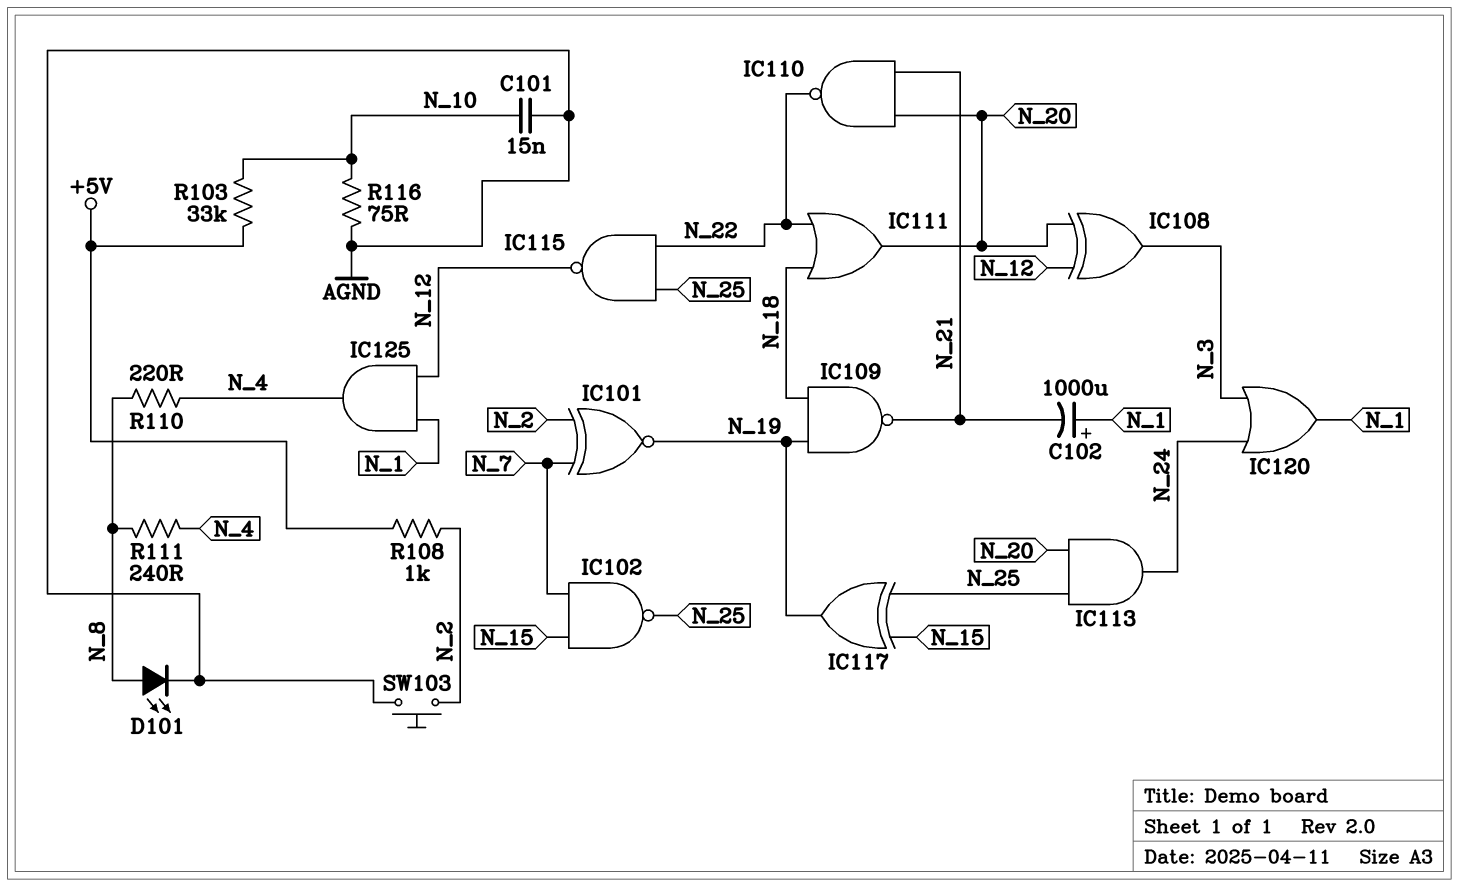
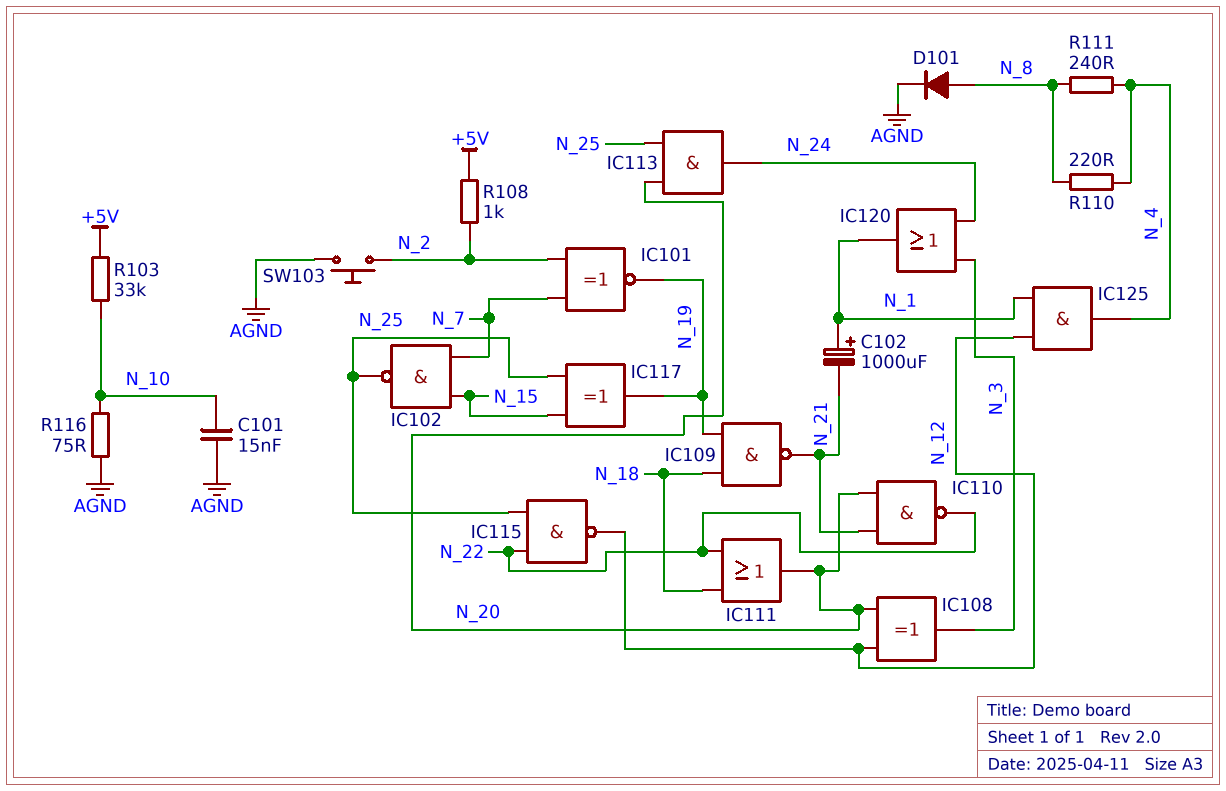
D101: LED (A N_8, K AGND) -> diode (A N_8, K AGND)

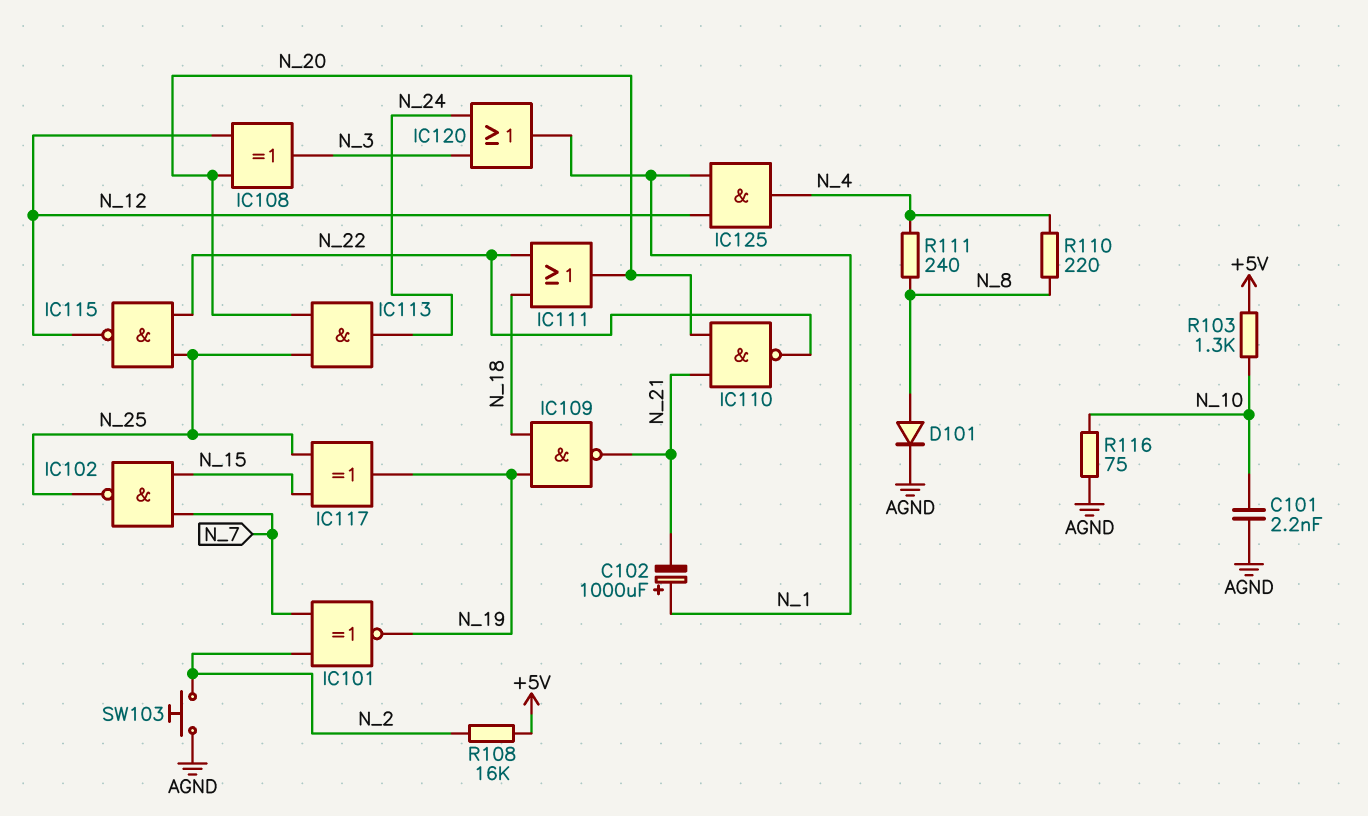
C101: 15nF (AGND, N_10) -> 2.2nF (AGND, N_10)
R103: 33k (+5V, N_10) -> 1.3k (+5V, N_10)
R108: 1k (+5V, N_2) -> 16k (+5V, N_2)

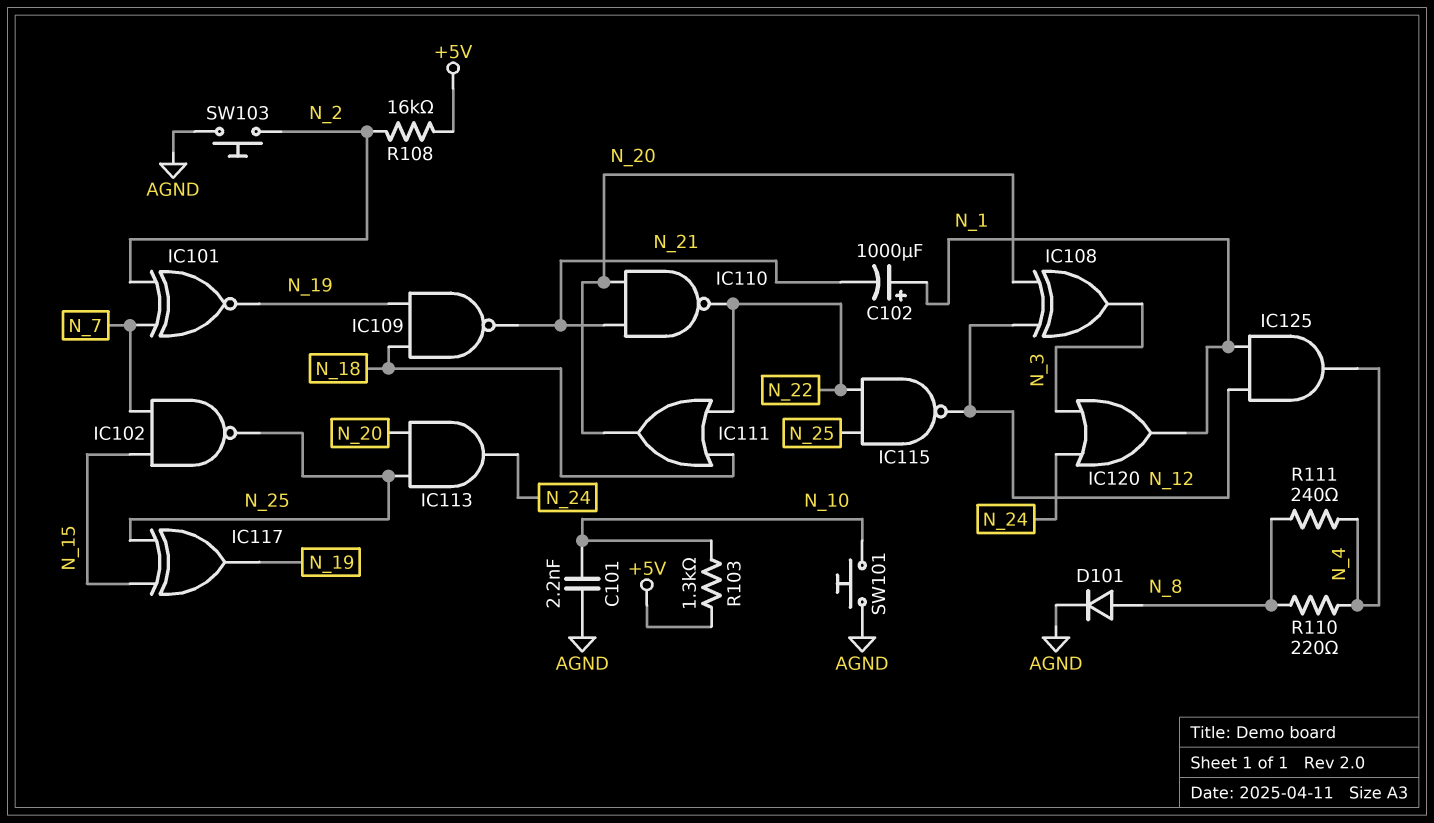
R116: 75 (AGND, N_10) -> none
SW101: none -> button (AGND, N_10)

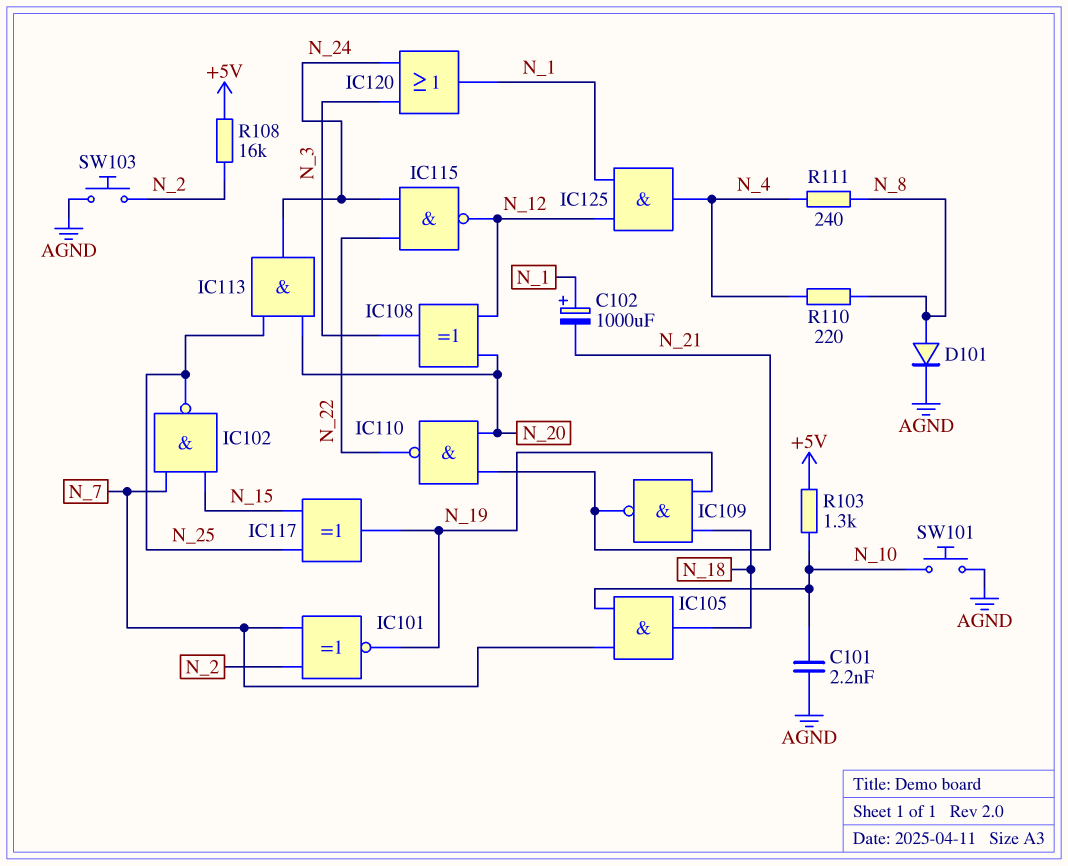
IC105: none -> AND (in N_7, in N_10, out N_18)
IC111: OR (in N_18, in N_22, out N_20) -> none
IC115: NAND (in N_22, in N_25, out N_12) -> NAND (in N_22, in N_24, out N_12)

